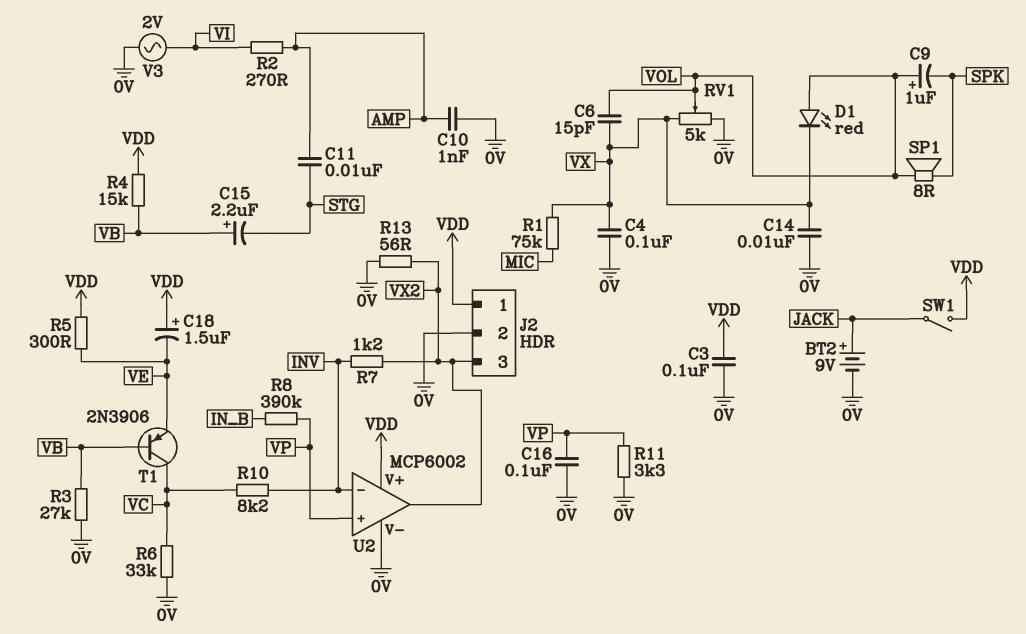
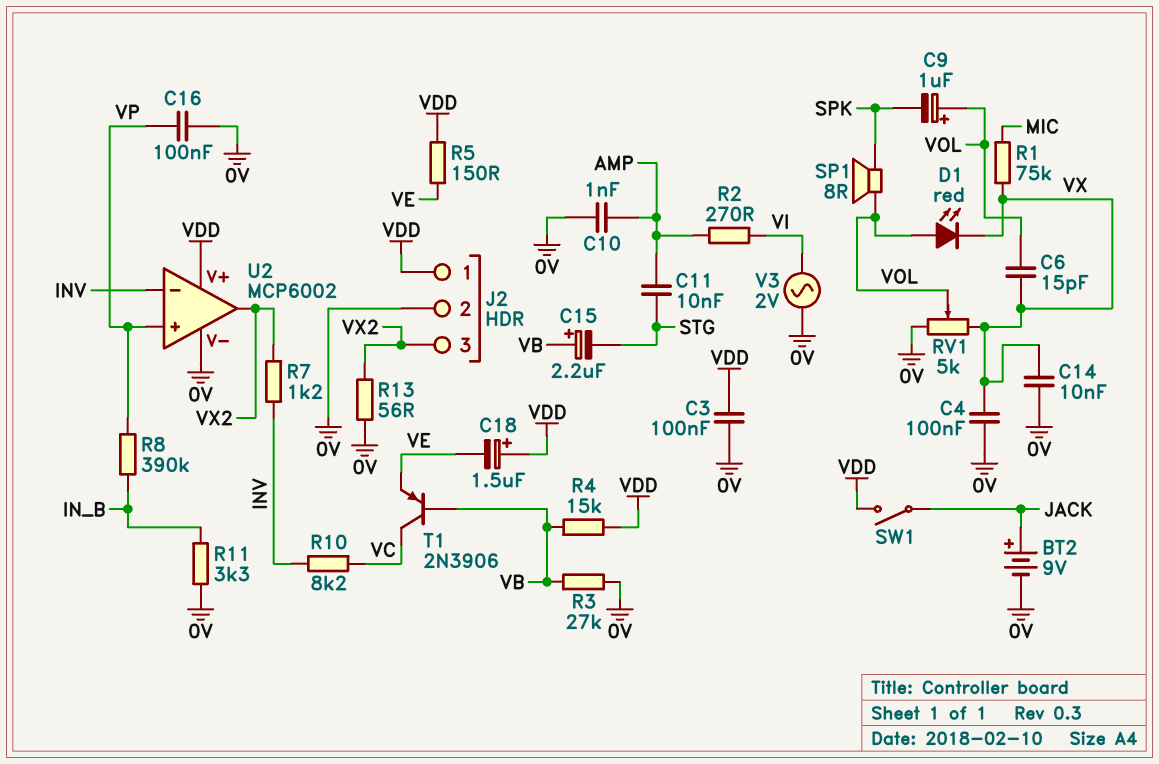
R5: 300 (VDD, VE) -> 150 (VDD, VE)
R6: 33k (0V, VC) -> none
R11: 3.3k (0V, VP) -> 3.3k (0V, IN_B)

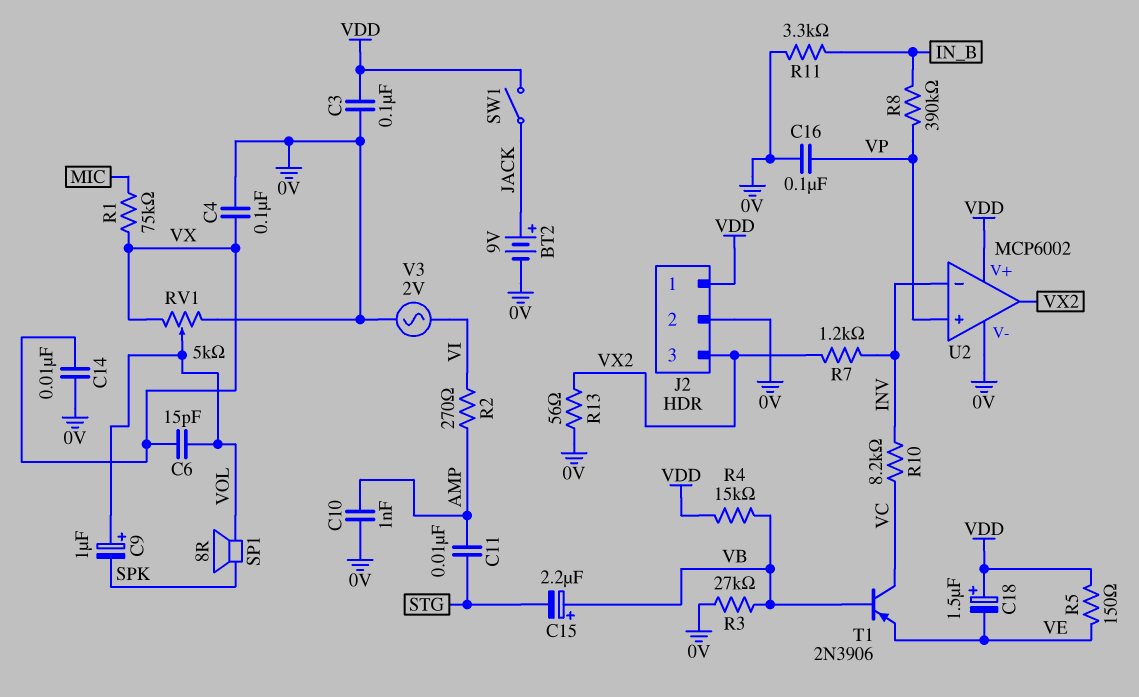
D1: LED red (A VOL, K VX) -> none

